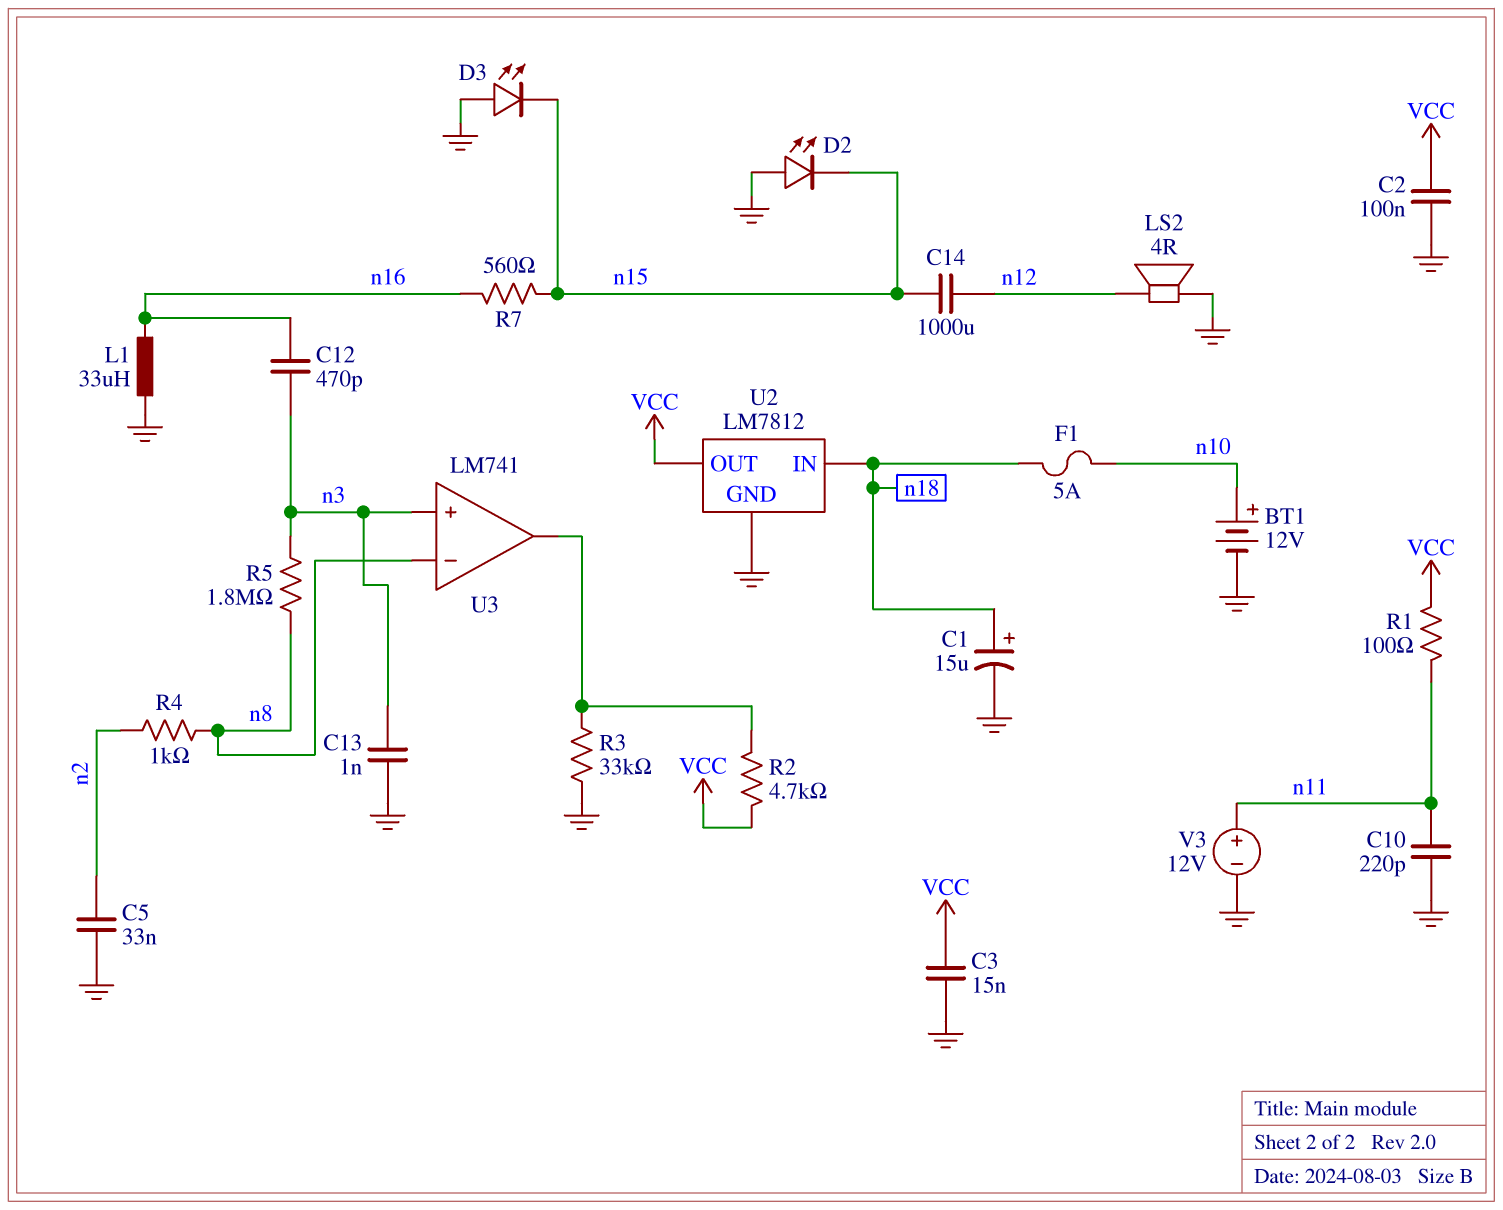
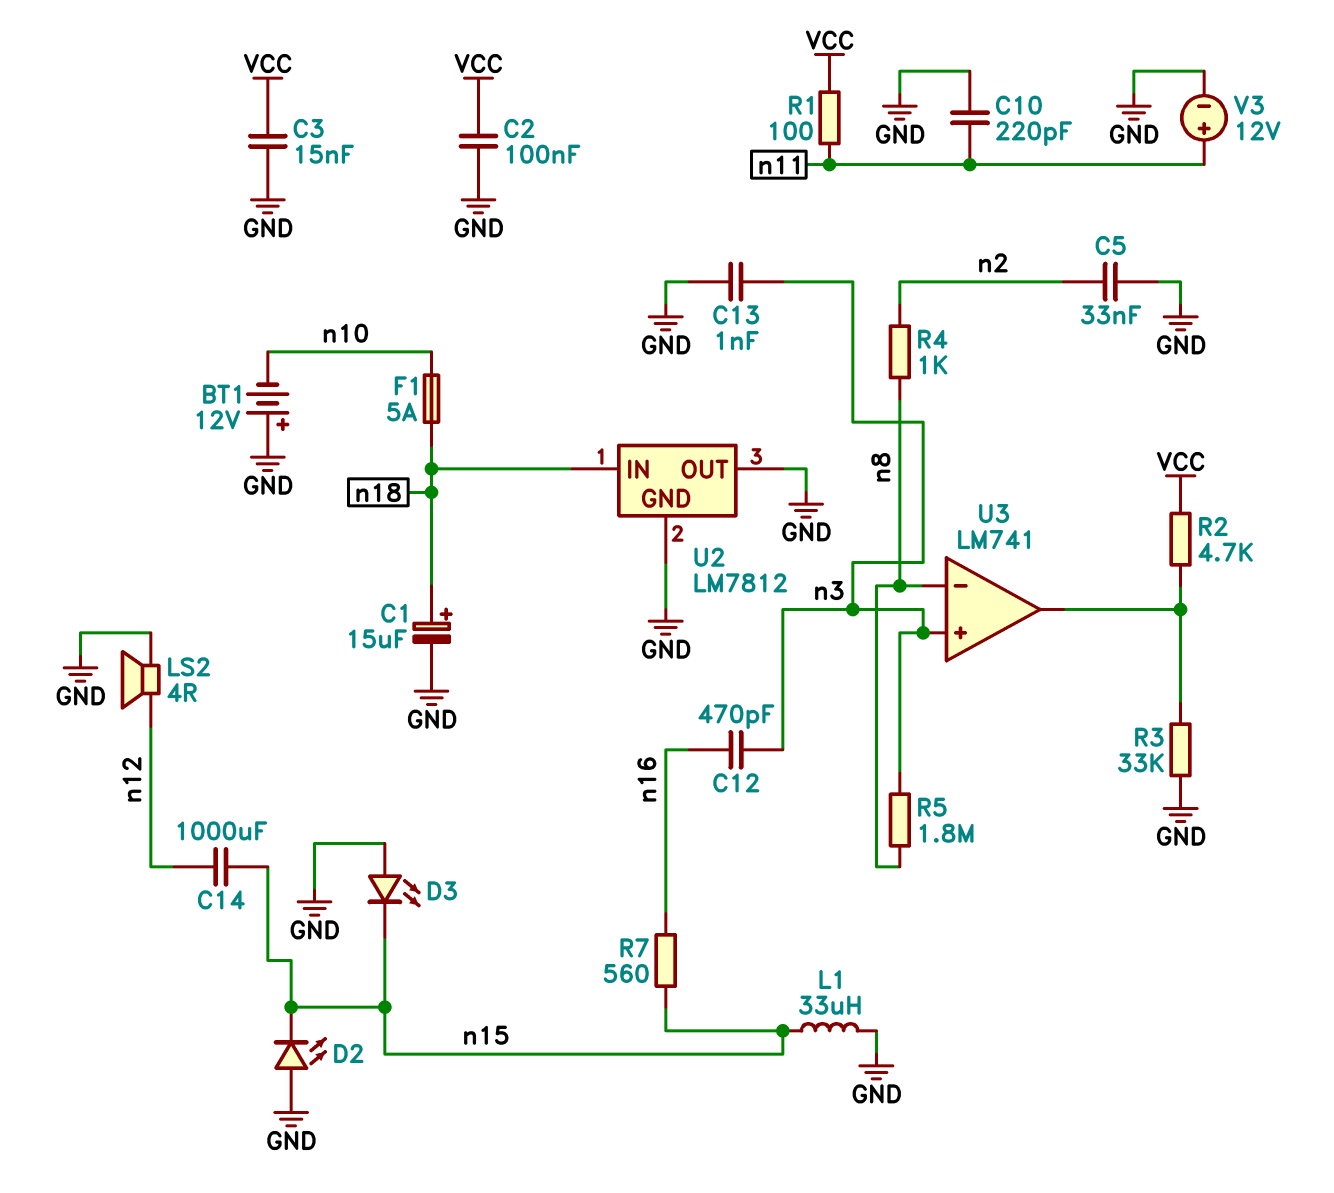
BT1: 12V (plus n10, minus GND) -> 12V (plus GND, minus n10)
L1: 33uH (GND, n16) -> 33uH (GND, n15)
U2 pin OUT: VCC -> GND

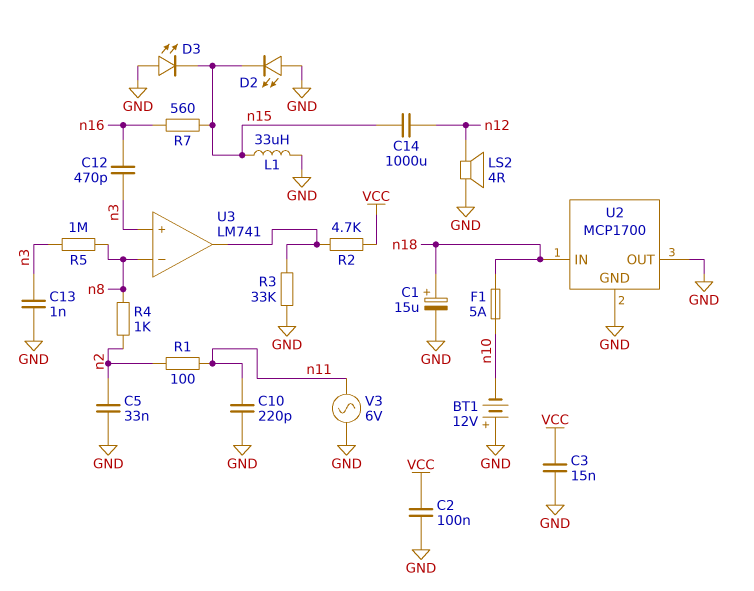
R1: 100 (VCC, n11) -> 100 (n2, n11)
R5: 1.8M (n3, n8) -> 1M (n3, n8)
U2: LM7812 -> MCP1700
V3: 12V (plus n11, minus GND) -> AC 6V (GND, n11)

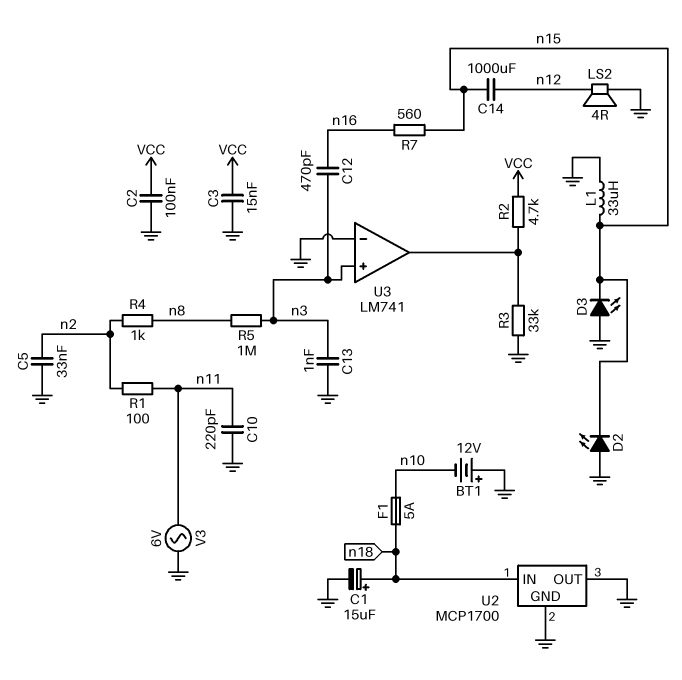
U3 pin in-: n8 -> GND

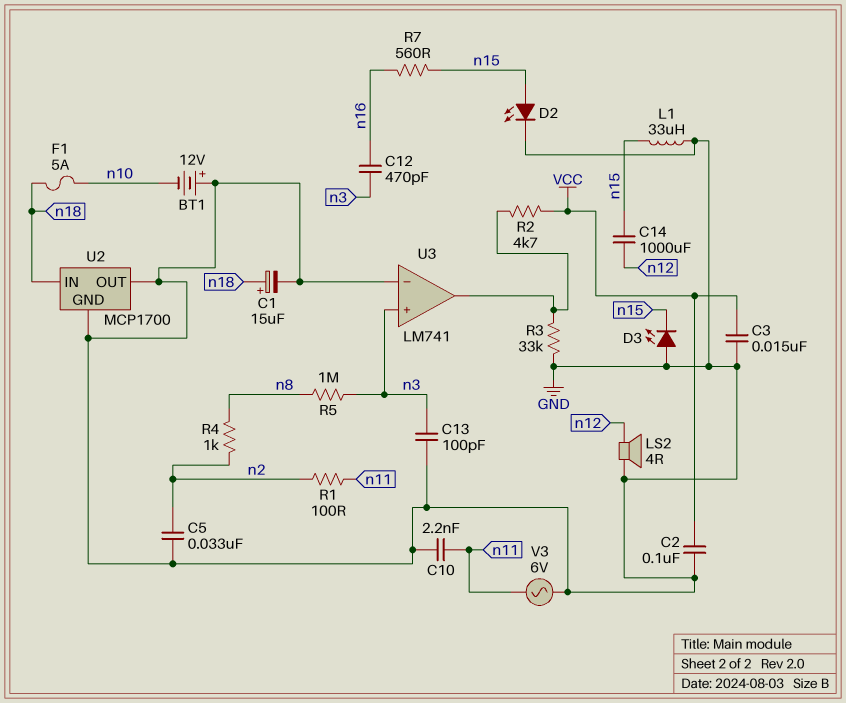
C10: 220pF (GND, n11) -> 2.2nF (GND, n11)
C13: 1nF (GND, n3) -> 100pF (GND, n3)
D2: LED (A GND, K n15) -> LED (A n15, K GND)

